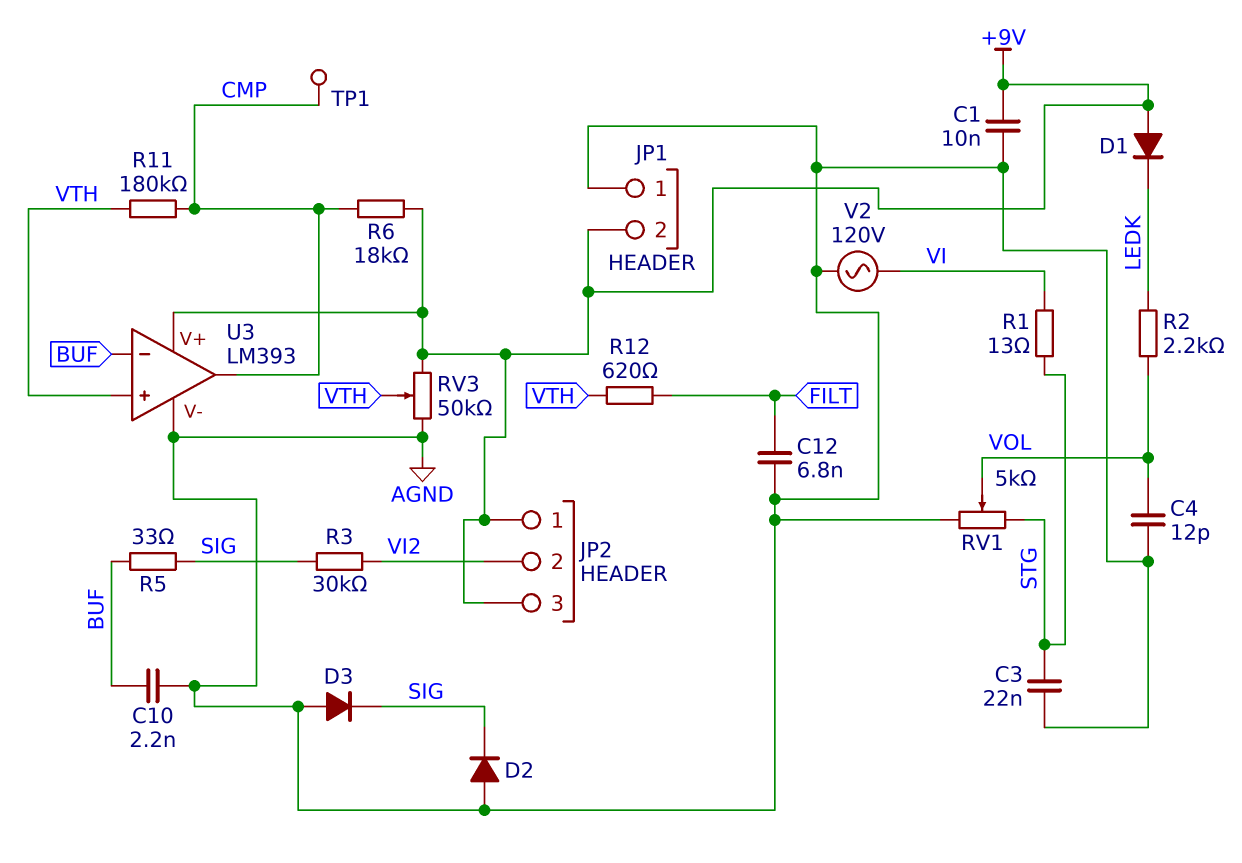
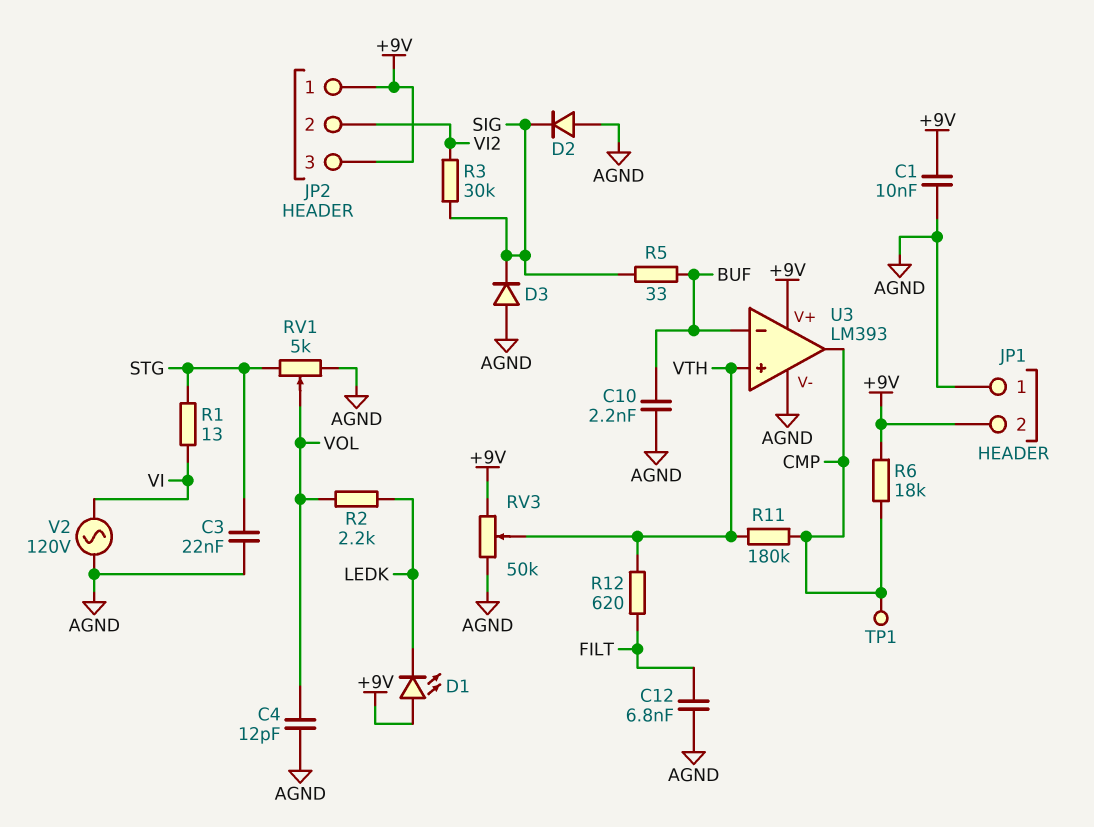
D1: diode (A +9V, K LEDK) -> LED (A +9V, K LEDK)

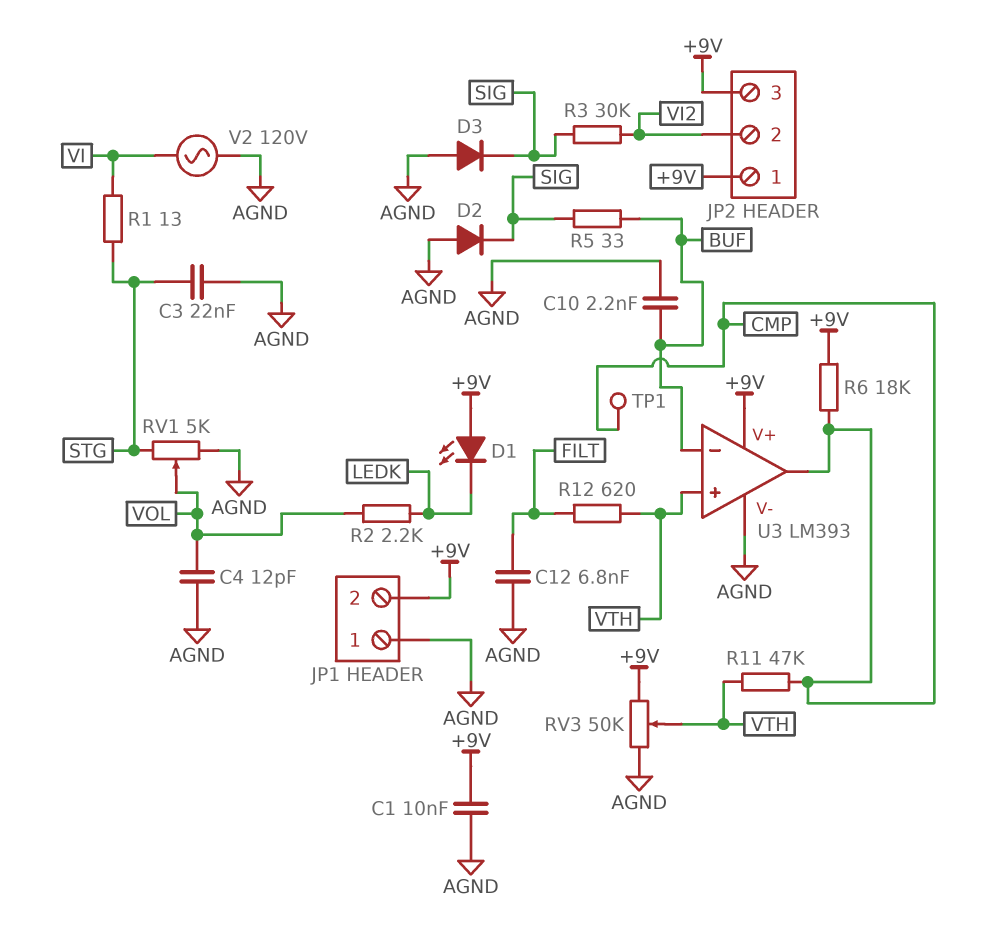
R11: 180k (CMP, VTH) -> 47k (CMP, VTH)

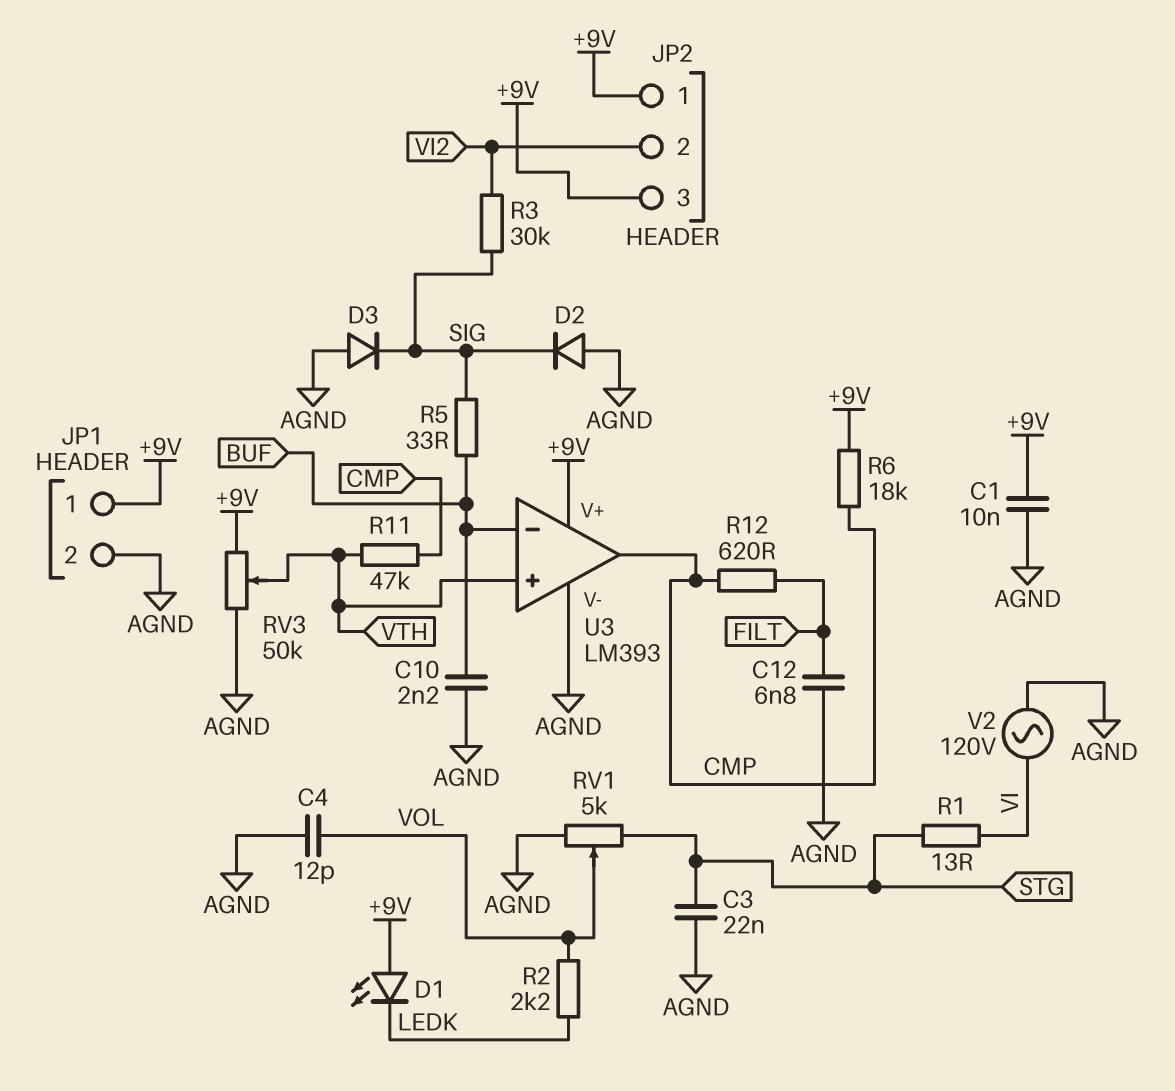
JP1 pin 1: AGND -> +9V
JP1 pin 2: +9V -> AGND
R12: 620 (FILT, VTH) -> 620 (CMP, FILT)
TP1: test point (CMP) -> none

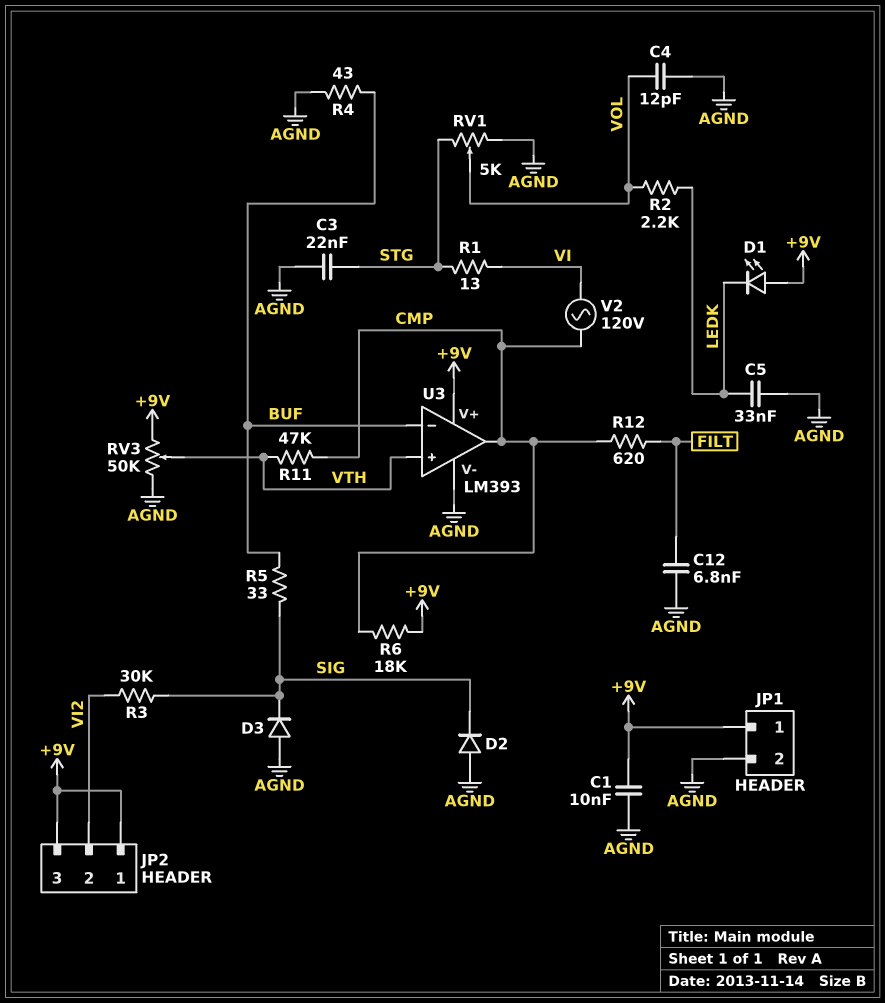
C5: none -> 33nF (AGND, LEDK)
C10: 2.2nF (AGND, BUF) -> none
R4: none -> 43 (AGND, BUF)
V2: AC 120V (AGND, VI) -> AC 120V (CMP, VI)

